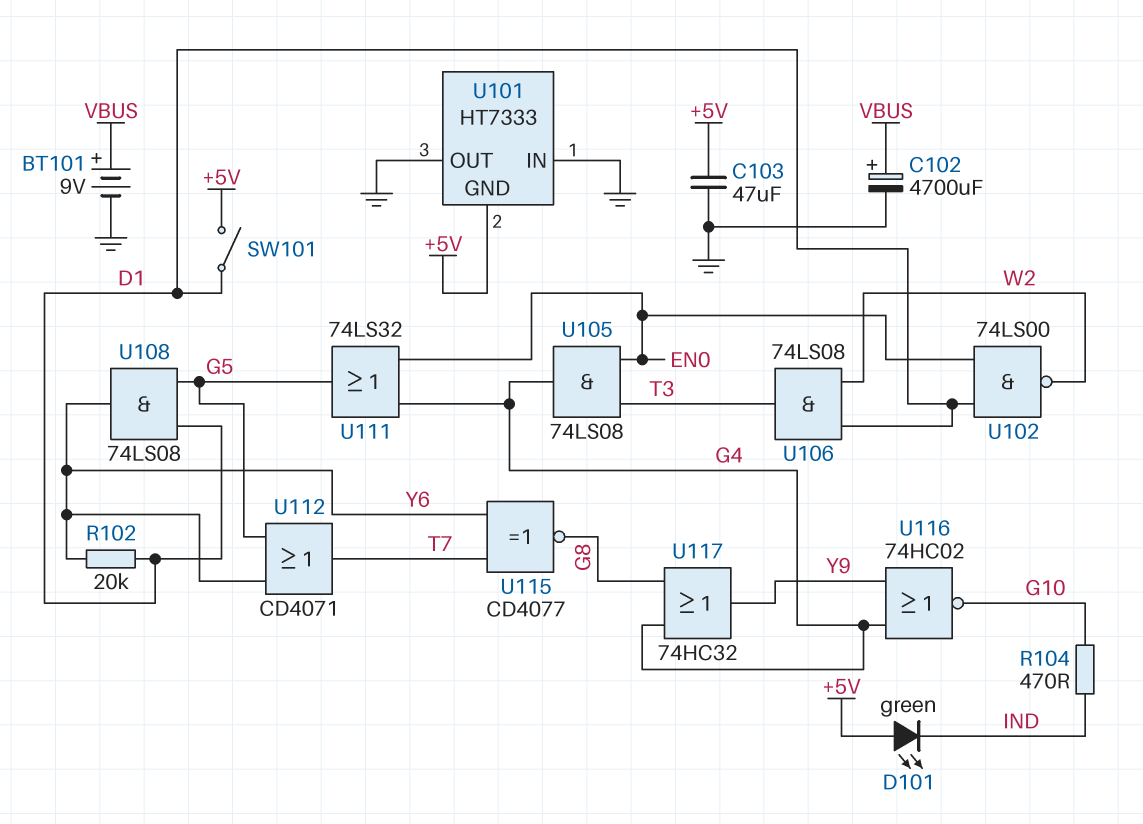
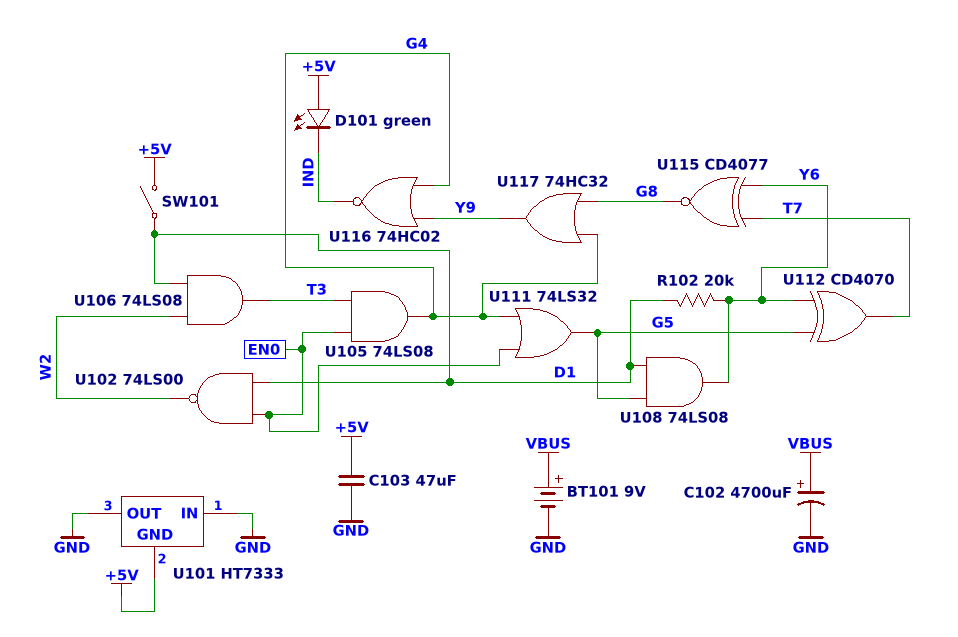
R104: 470 (G10, IND) -> none
U112: OR CD4071 (in G5, in Y6, out T7) -> XOR CD4070 (in G5, in Y6, out T7)
U116: NOR 74HC02 (in G4, in Y9, out G10) -> NOR 74HC02 (in G4, in Y9, out IND)

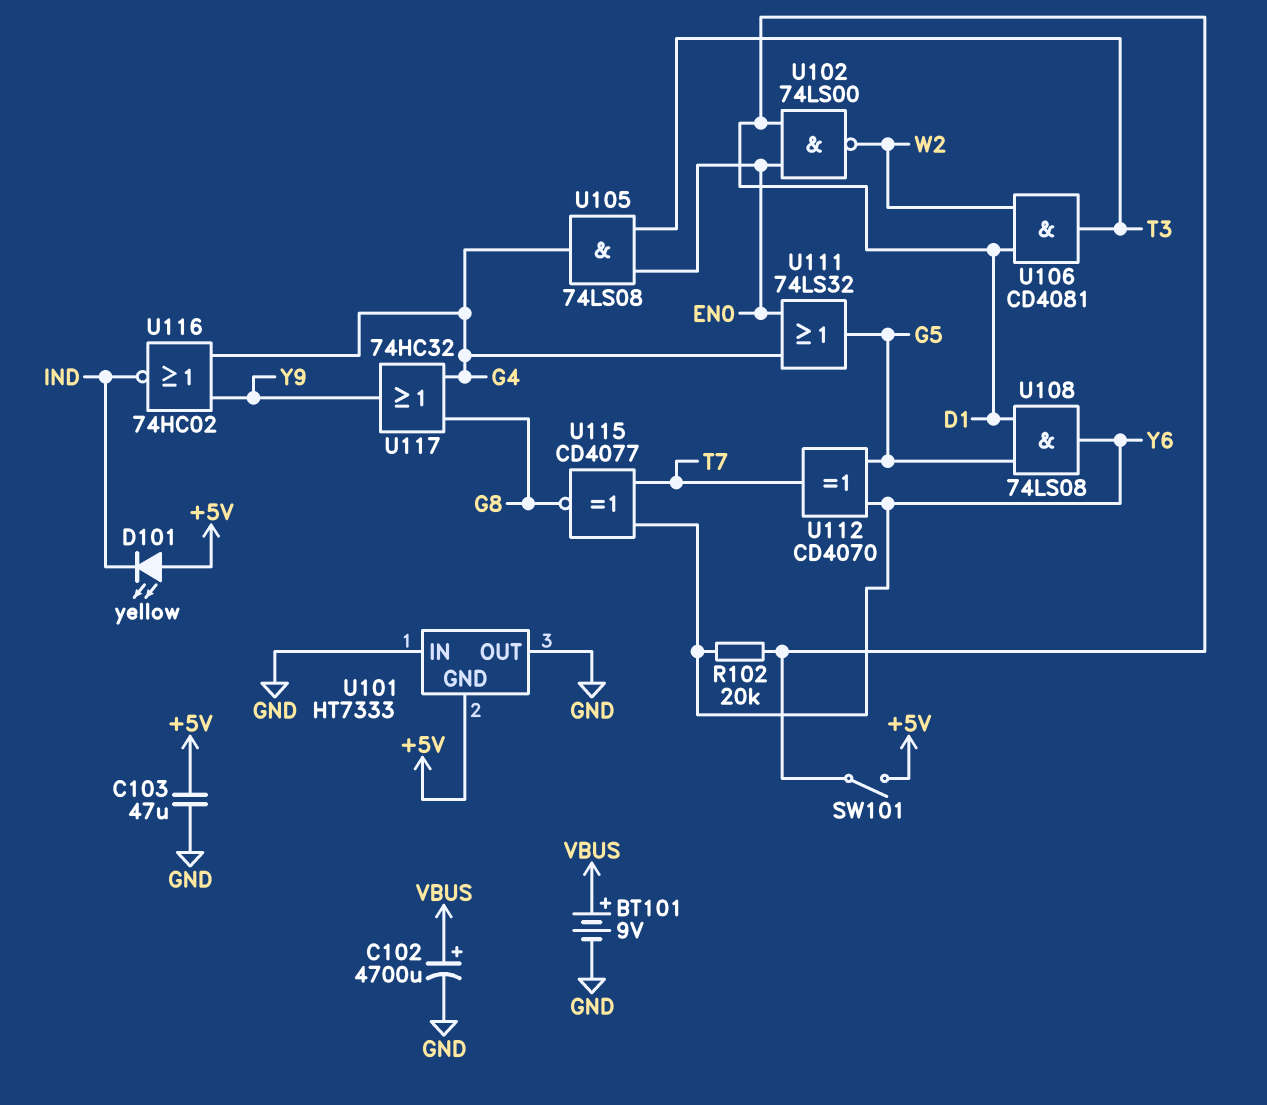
D101: LED green (A +5V, K IND) -> LED yellow (A +5V, K IND)
U106: AND 74LS08 (in D1, in W2, out T3) -> AND CD4081 (in D1, in W2, out T3)

